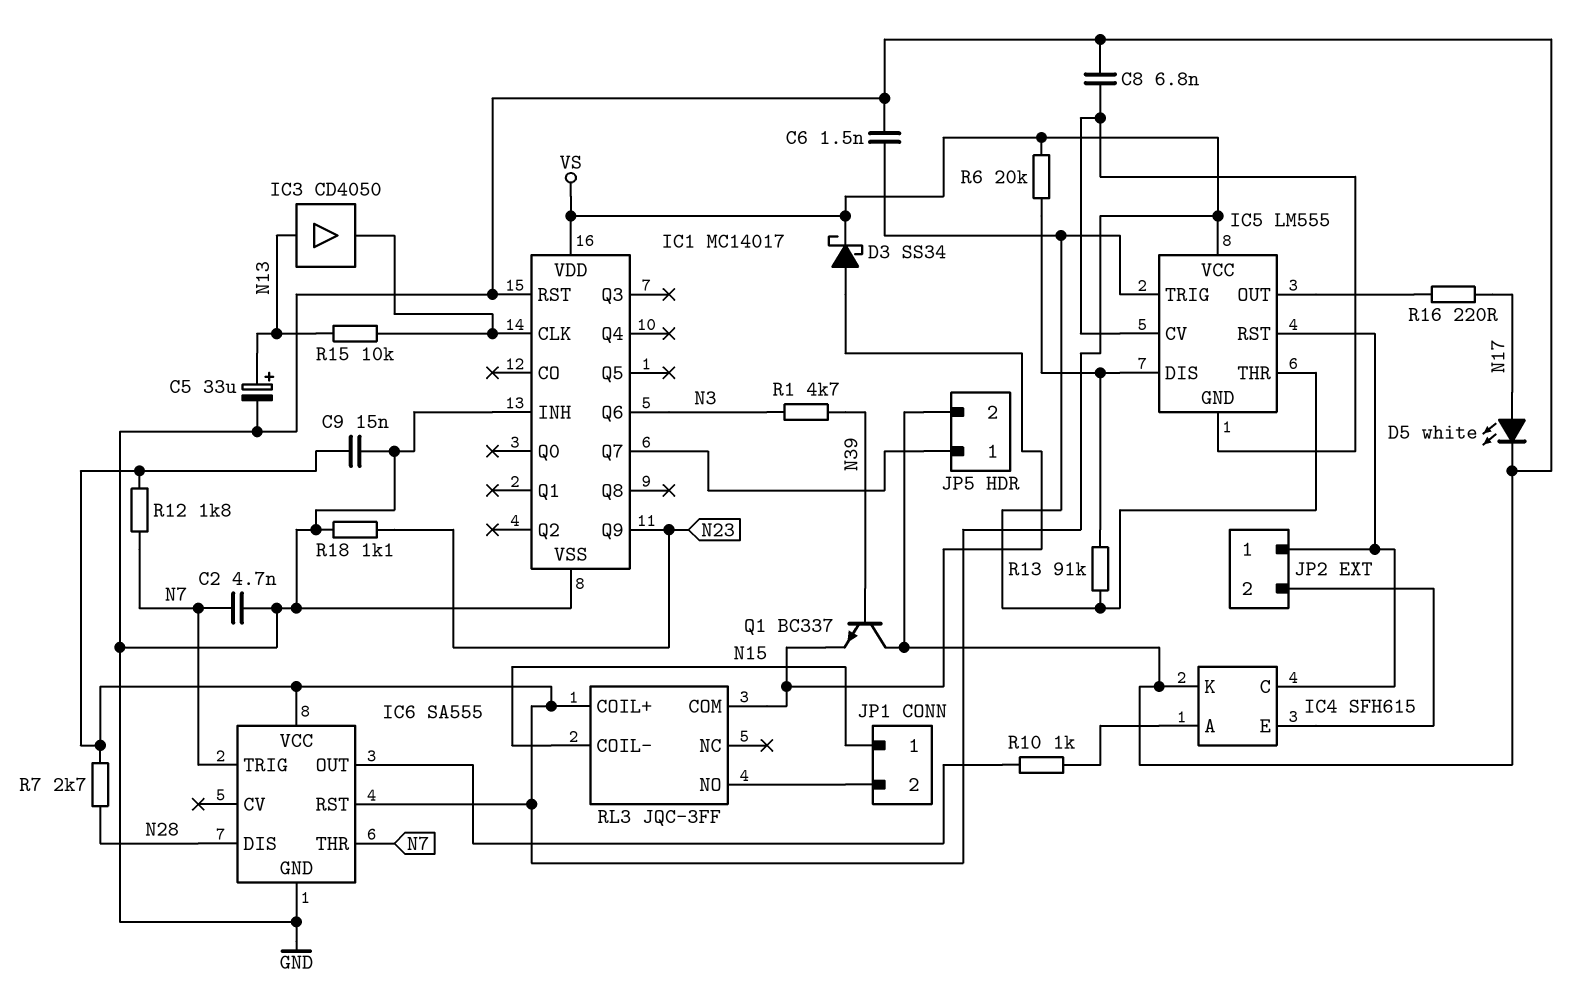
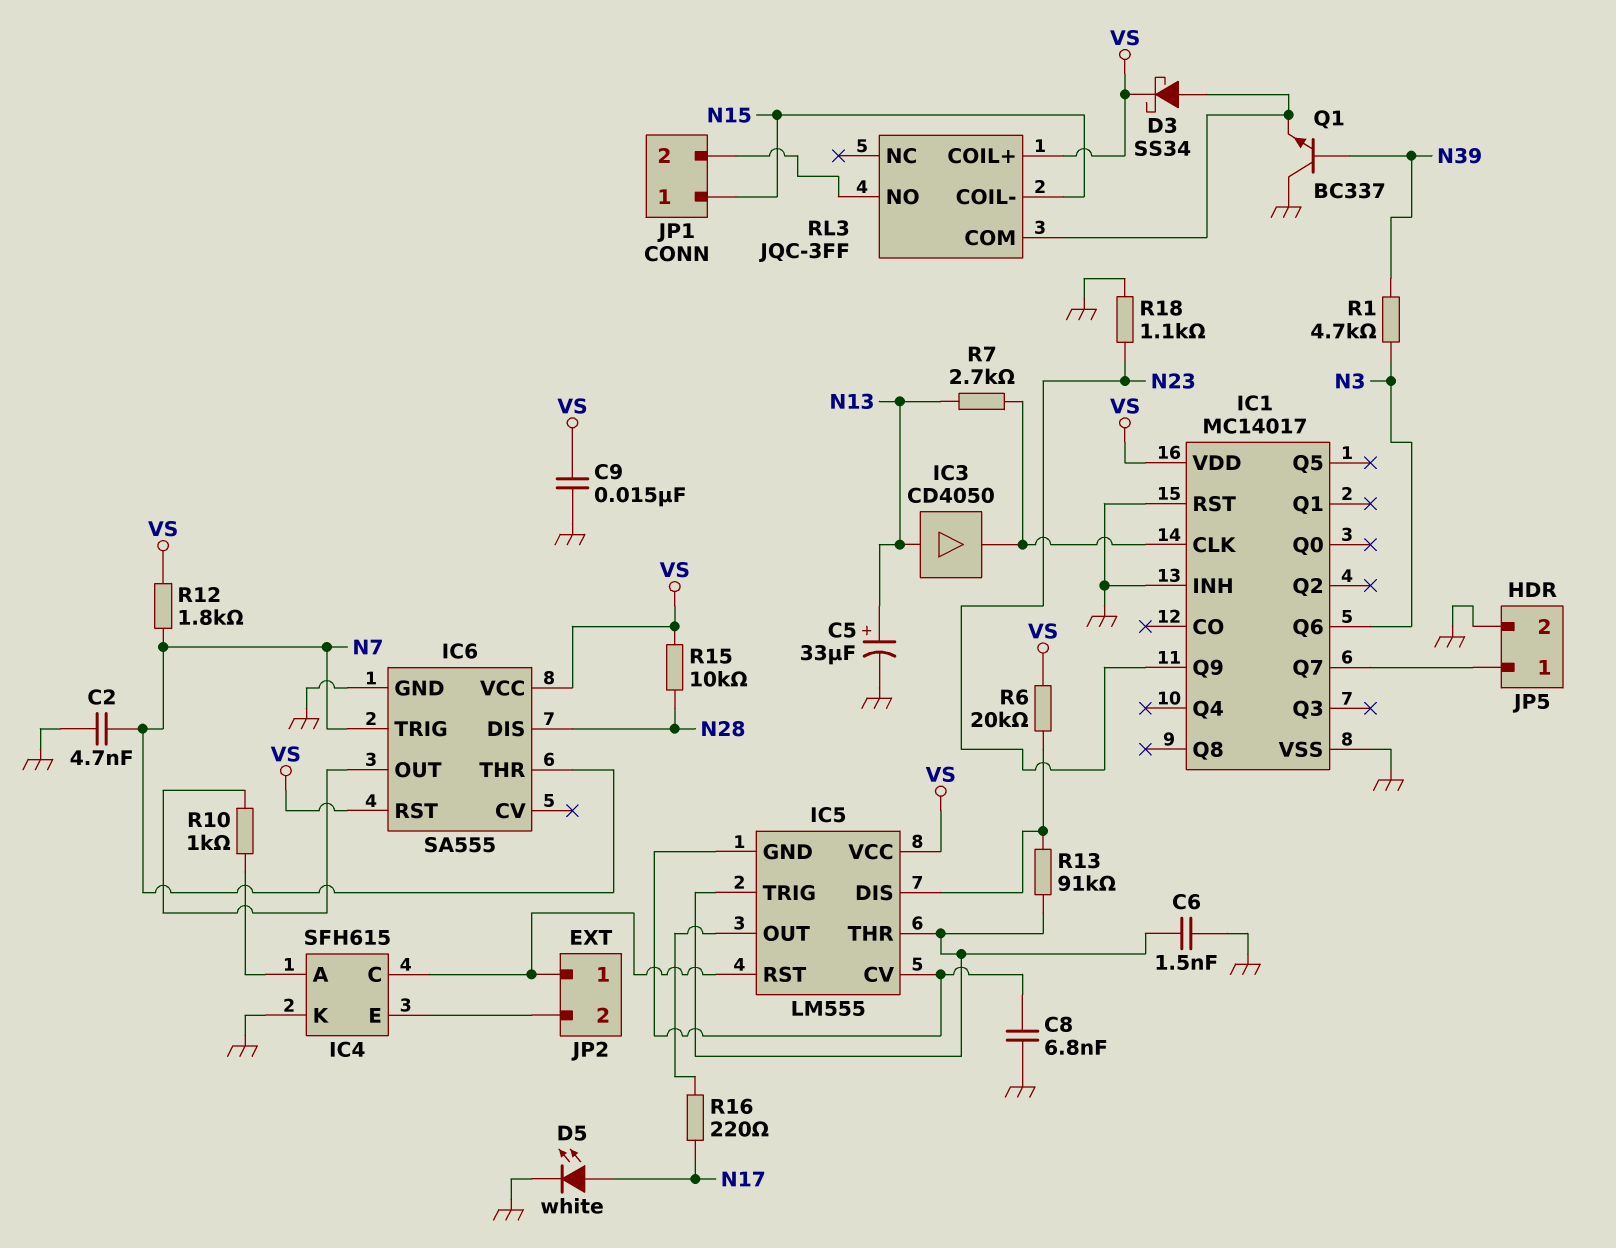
R7: 2.7k (N28, VS) -> 2.7k (IC1/CLK, N13)
R15: 10k (IC1/CLK, N13) -> 10k (N28, VS)

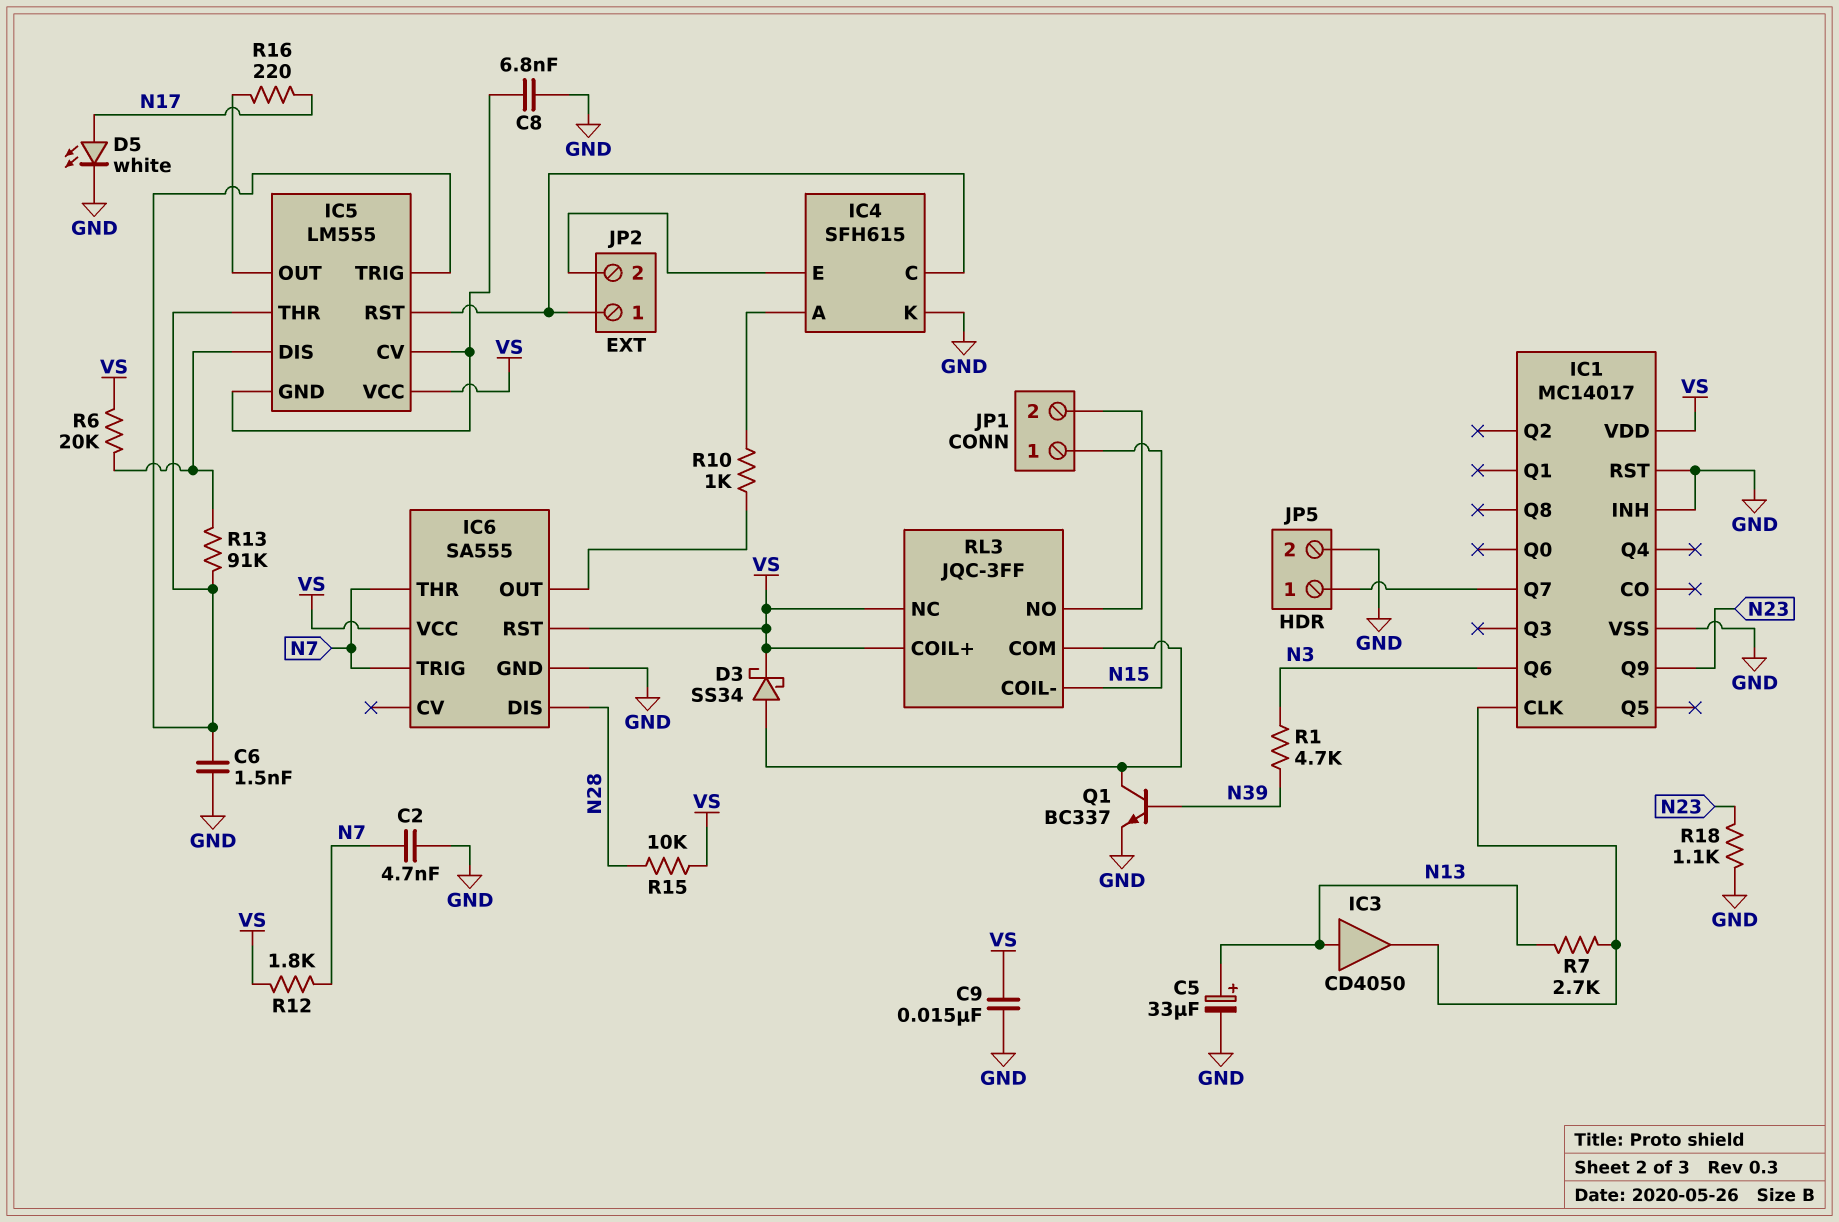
Q1: NPN BC337 (B N39, C GND, E RL3/COM) -> NPN BC337 (B N39, C RL3/COM, E GND)
RL3 pin NC: none -> VS

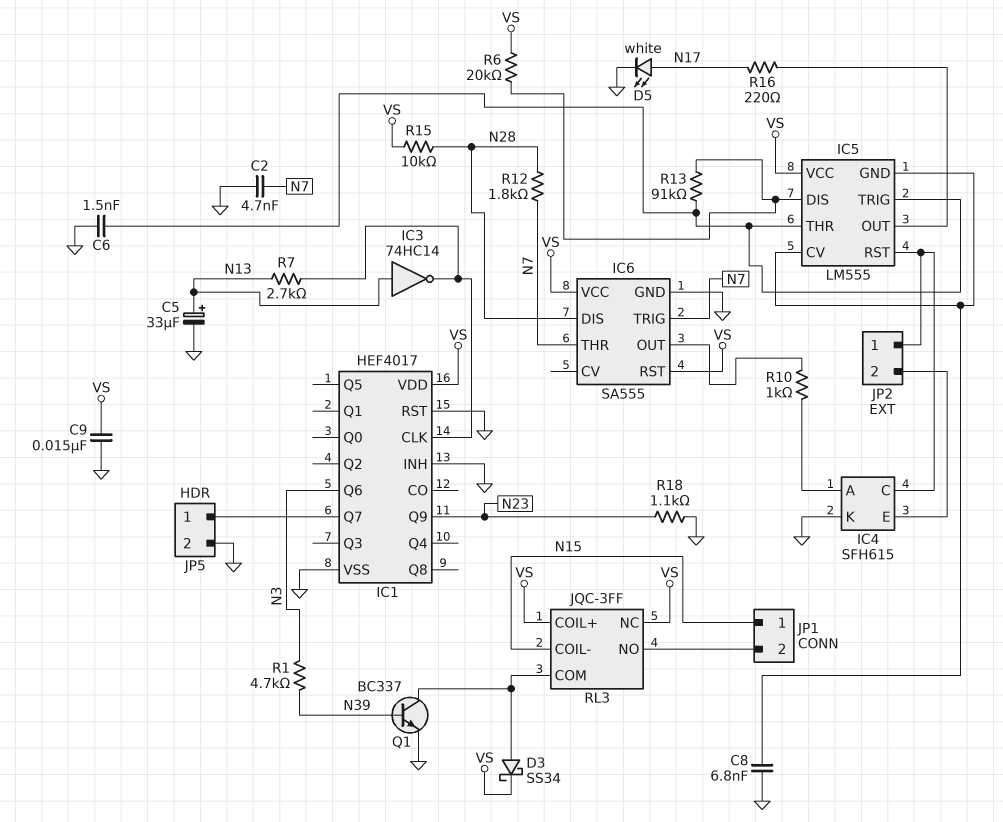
IC1: MC14017 -> HEF4017
IC3: buffer CD4050 (in N13, out IC1/CLK) -> NOT 74HC14 (in N13, out IC1/CLK)
R12: 1.8k (N7, VS) -> 1.8k (N7, N28)

